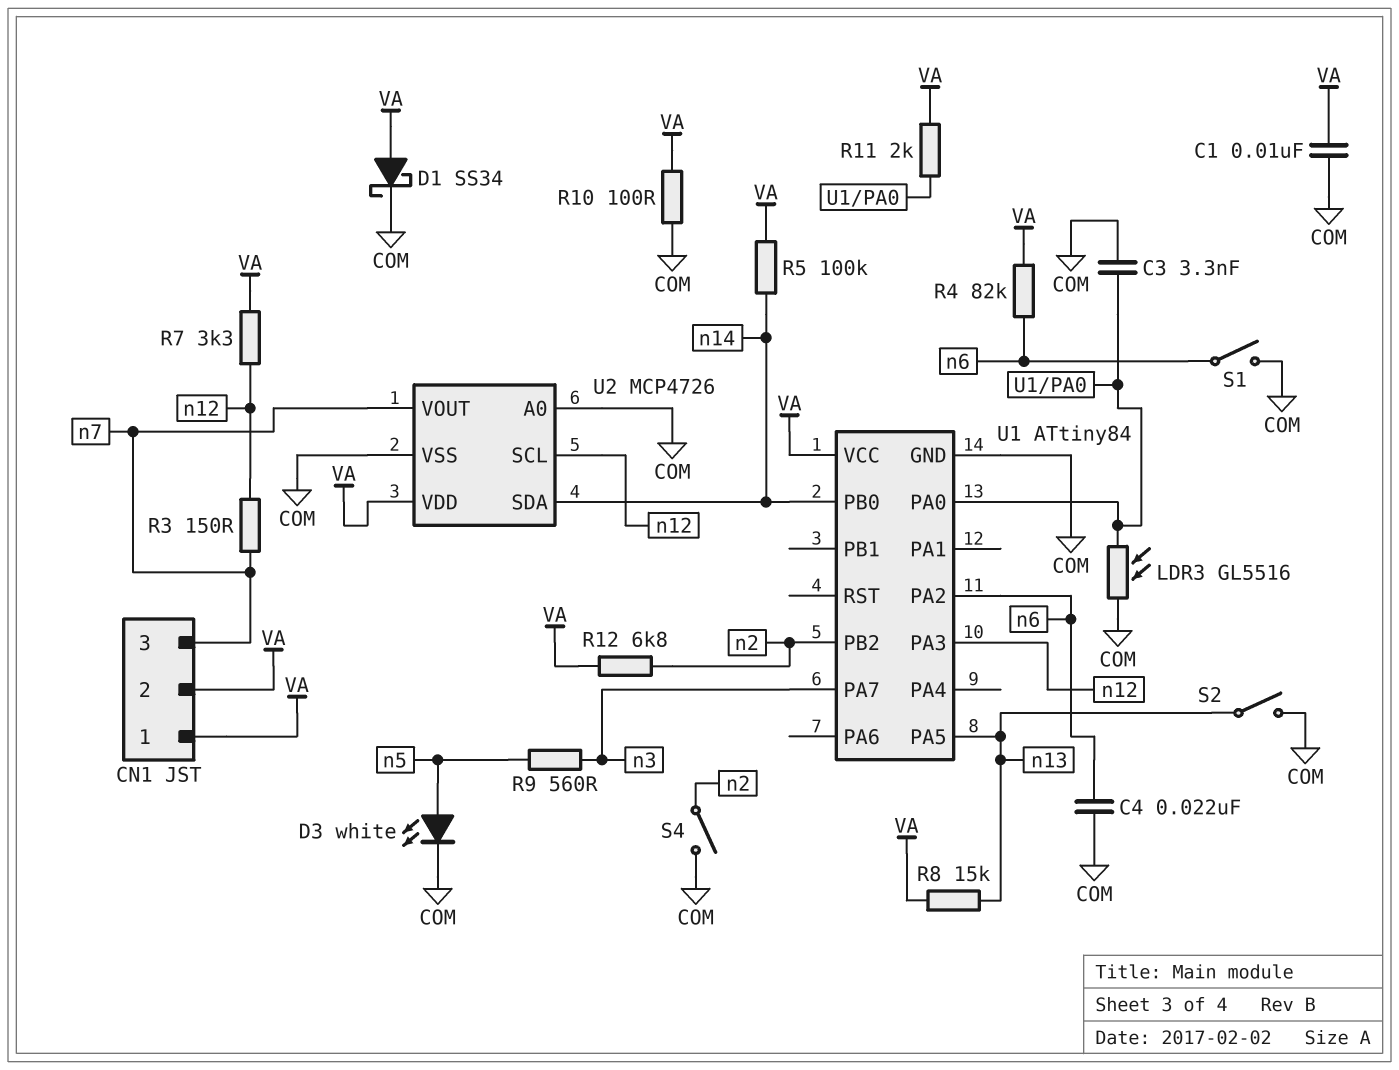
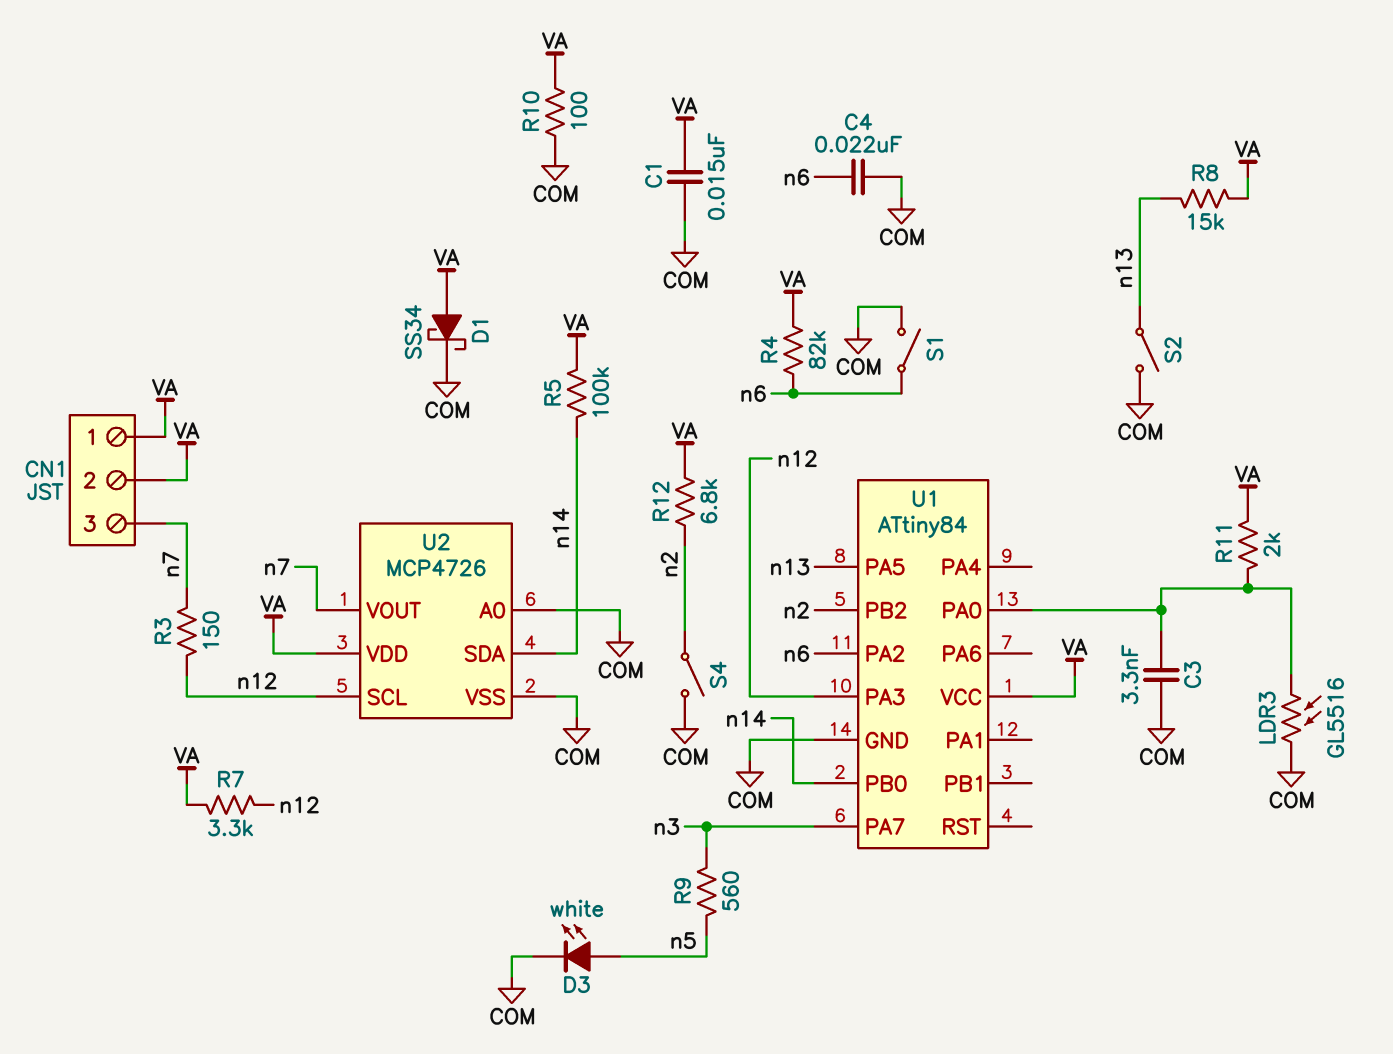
C1: 10nF (COM, VA) -> 15nF (COM, VA)

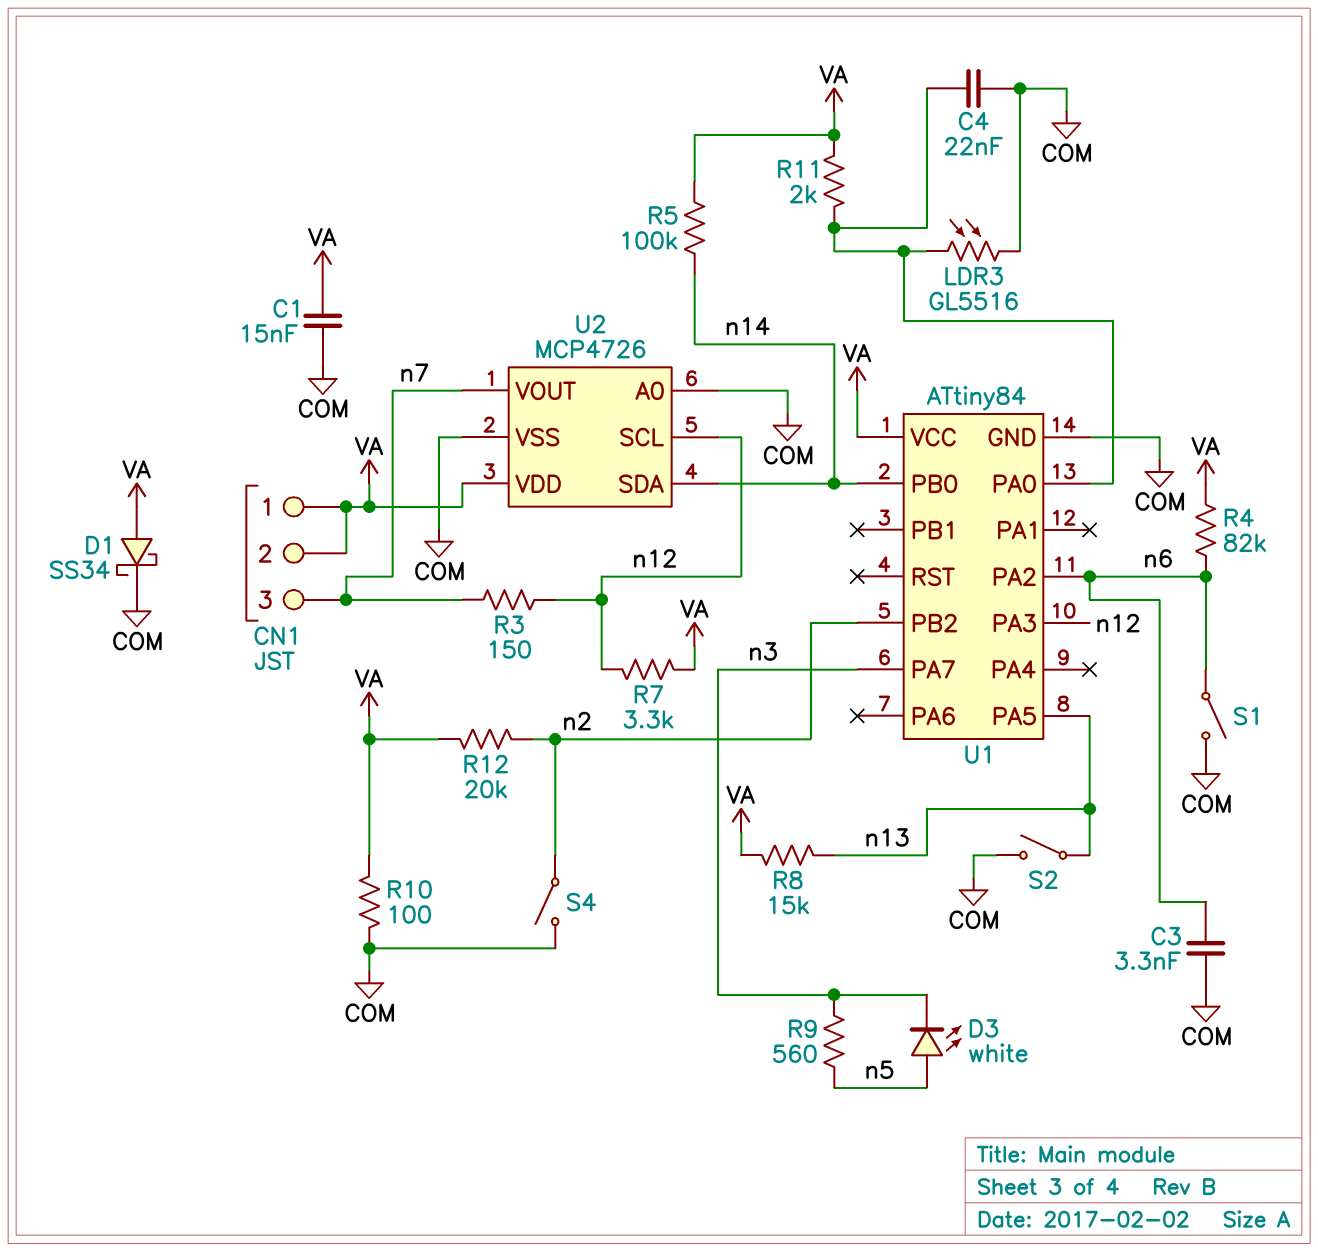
C3: 3.3nF (COM, U1/PA0) -> 3.3nF (COM, n6)
C4: 22nF (COM, n6) -> 22nF (COM, U1/PA0)
D3: LED white (A n5, K COM) -> LED white (A n5, K n3)
R12: 6.8k (VA, n2) -> 20k (VA, n2)

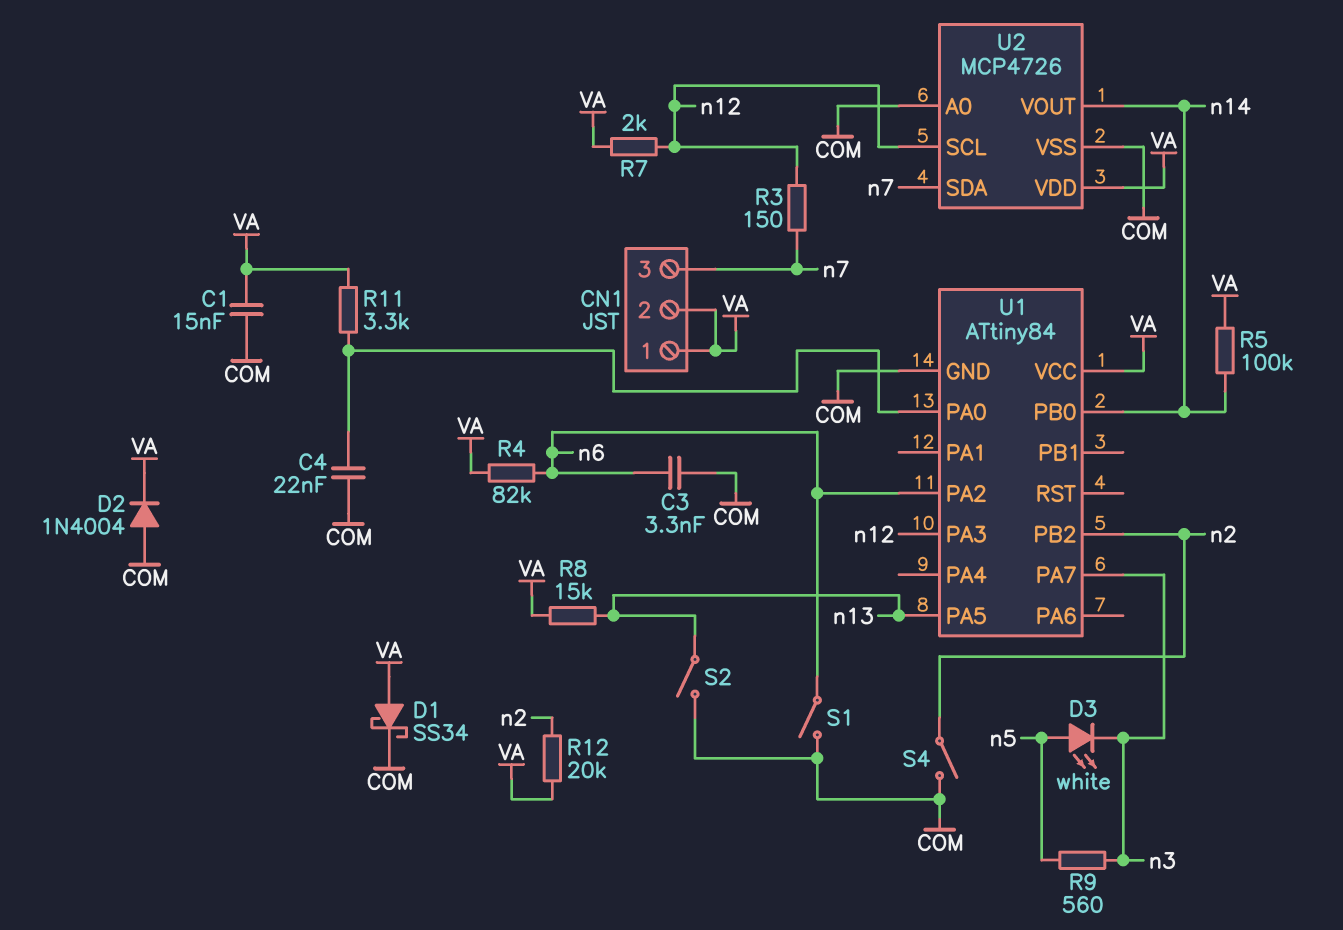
D2: none -> diode 1N4004 (A COM, K VA)
LDR3: GL5516 (COM, U1/PA0) -> none
R7: 3.3k (VA, n12) -> 2k (VA, n12)
R10: 100 (COM, VA) -> none
R11: 2k (U1/PA0, VA) -> 3.3k (U1/PA0, VA)
U2 pin SDA: n14 -> n7
U2 pin VOUT: n7 -> n14

